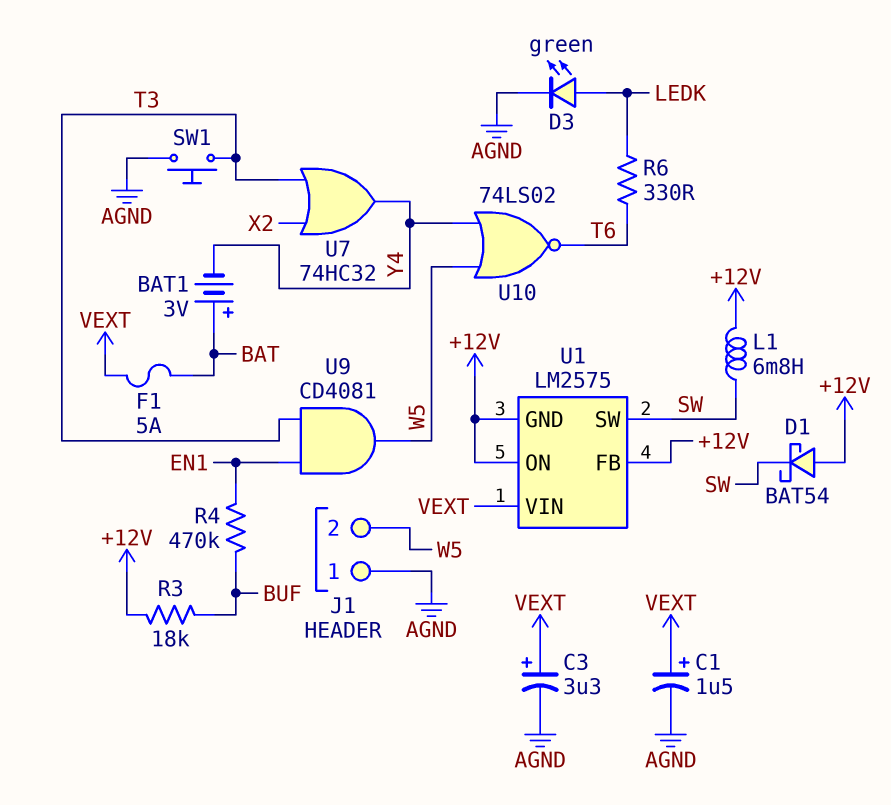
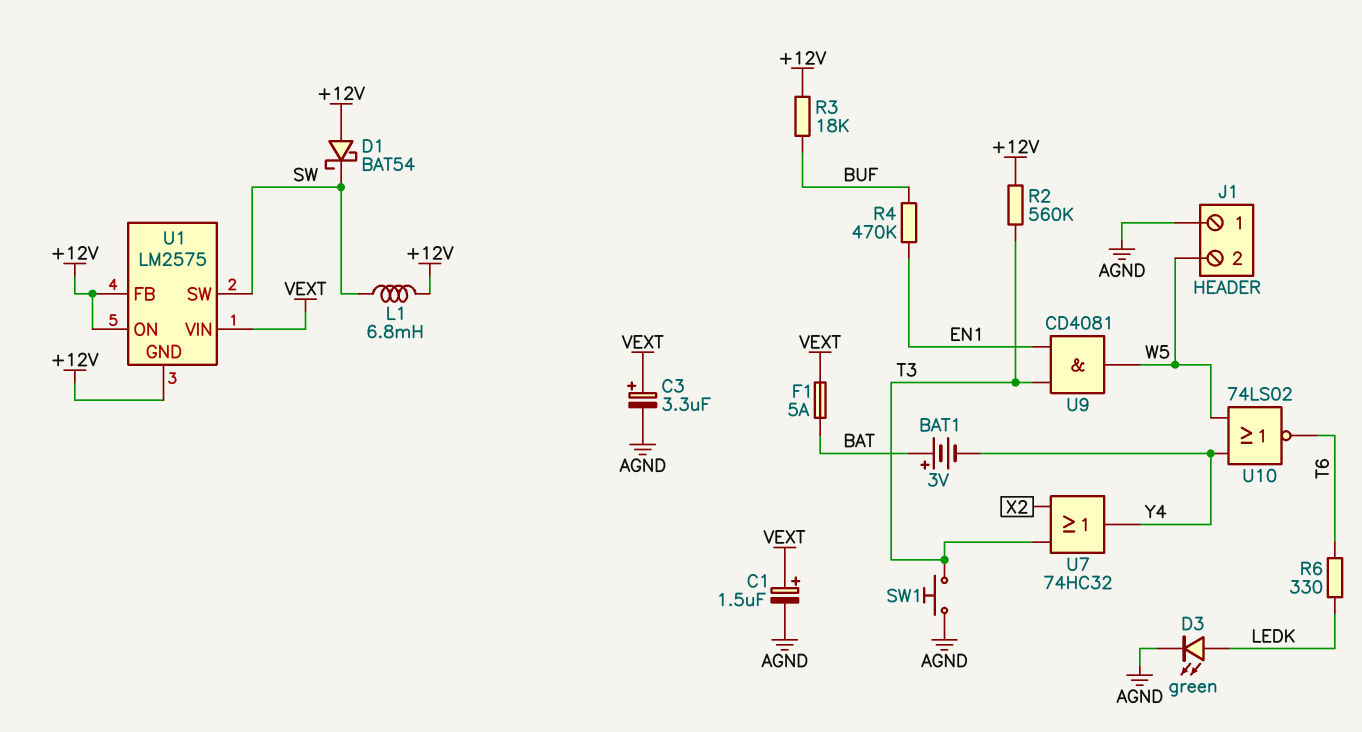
R2: none -> 560k (+12V, T3)

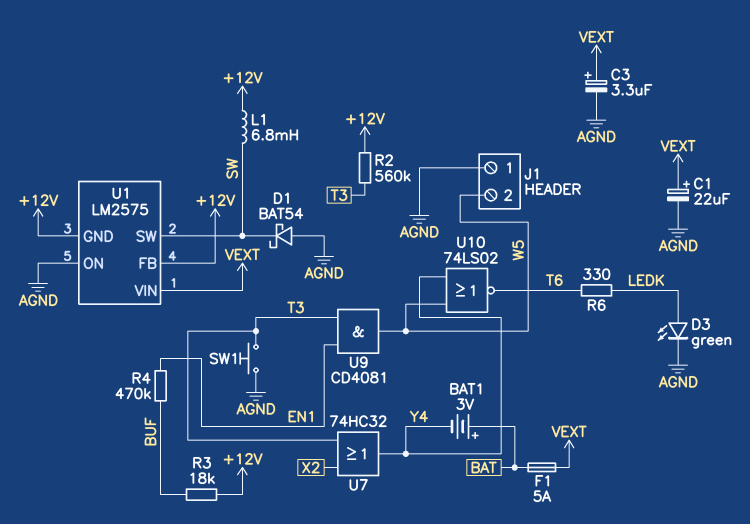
C1: 1.5uF (plus VEXT, minus AGND) -> 22uF (plus VEXT, minus AGND)
D1: schottky BAT54 (A +12V, K SW) -> schottky BAT54 (A AGND, K SW)
U1 pin ON: +12V -> AGND

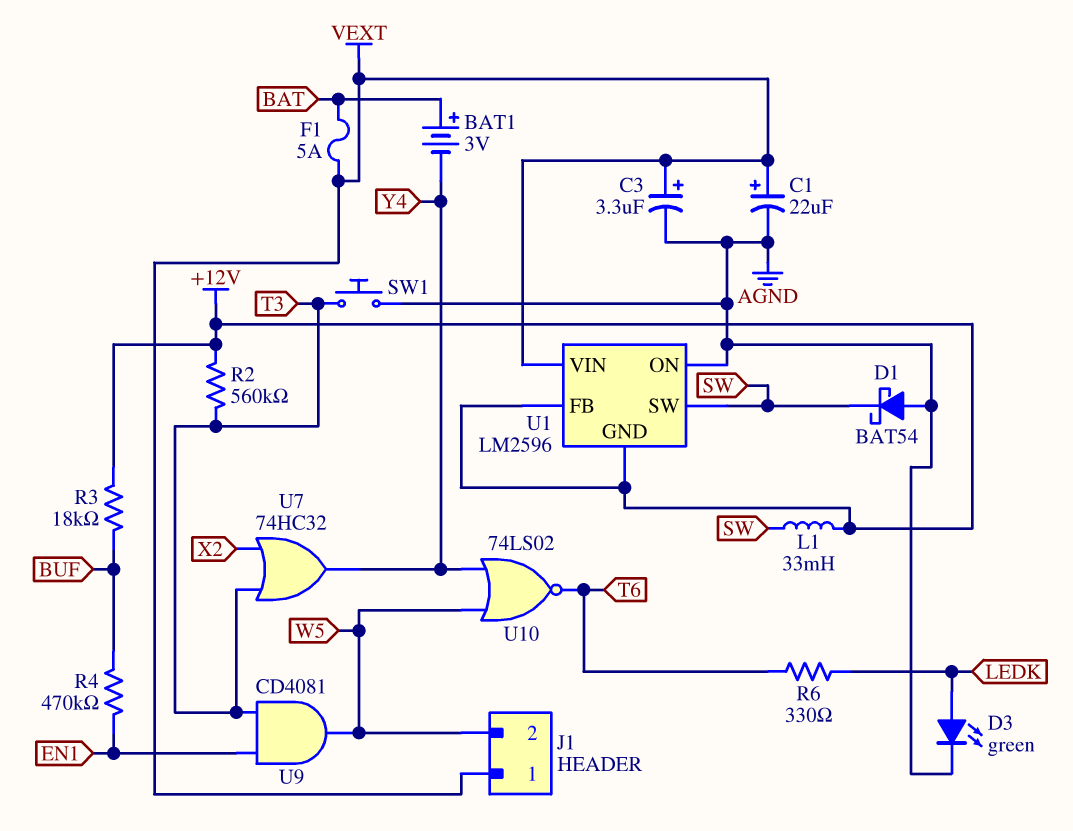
J1 pin 1: AGND -> VEXT
L1: 6.8mH (+12V, SW) -> 33mH (+12V, SW)
U1: LM2575 -> LM2596

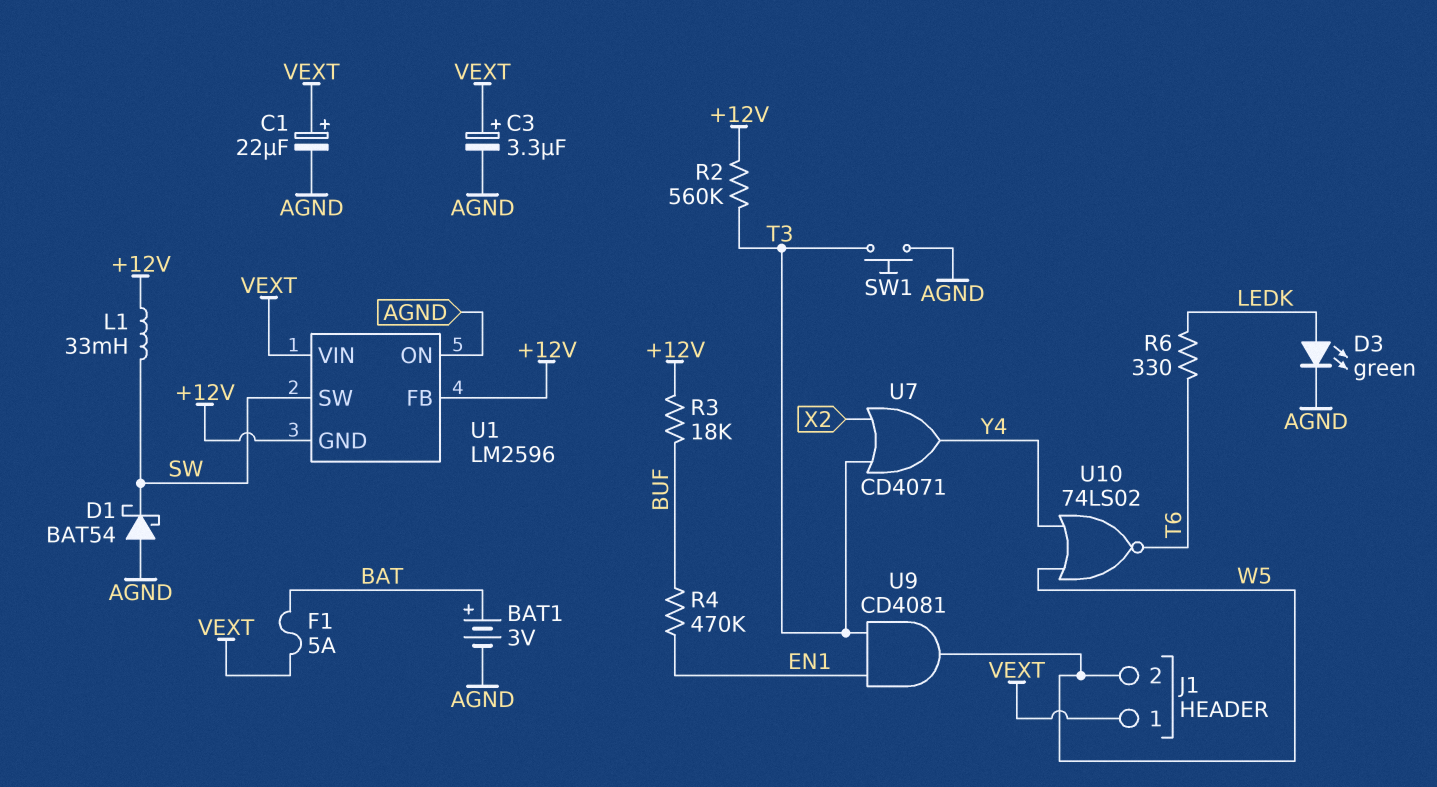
BAT1: 3V (plus BAT, minus Y4) -> 3V (plus BAT, minus AGND)
U7: OR 74HC32 (in T3, in X2, out Y4) -> OR CD4071 (in T3, in X2, out Y4)

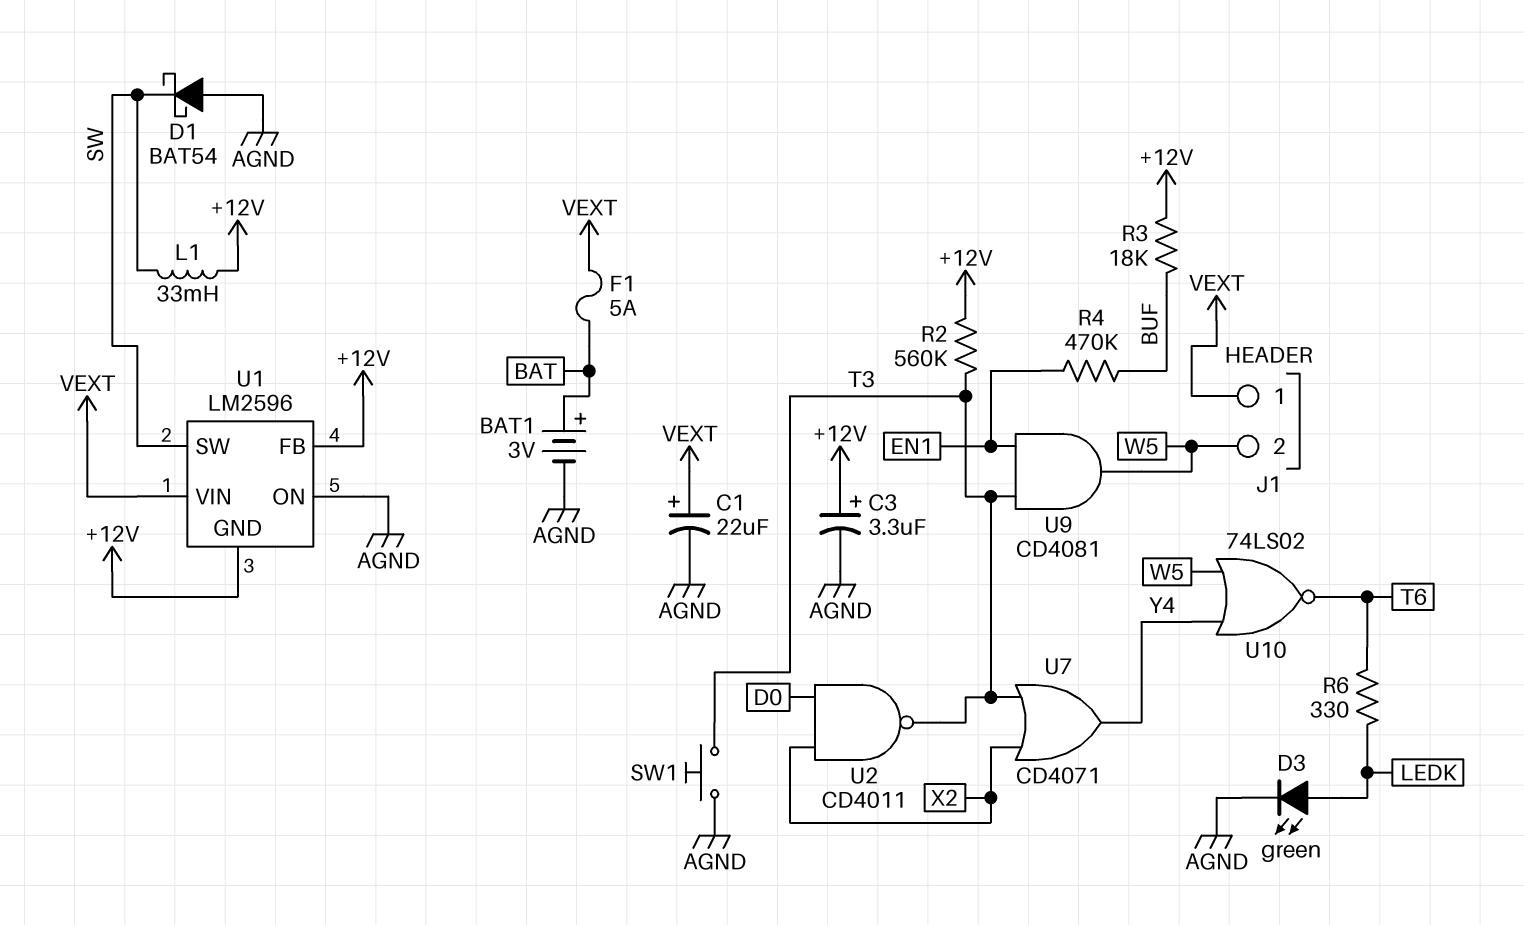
C3: 3.3uF (plus VEXT, minus AGND) -> 3.3uF (plus +12V, minus AGND)
U2: none -> NAND CD4011 (in D0, in X2, out T3)

